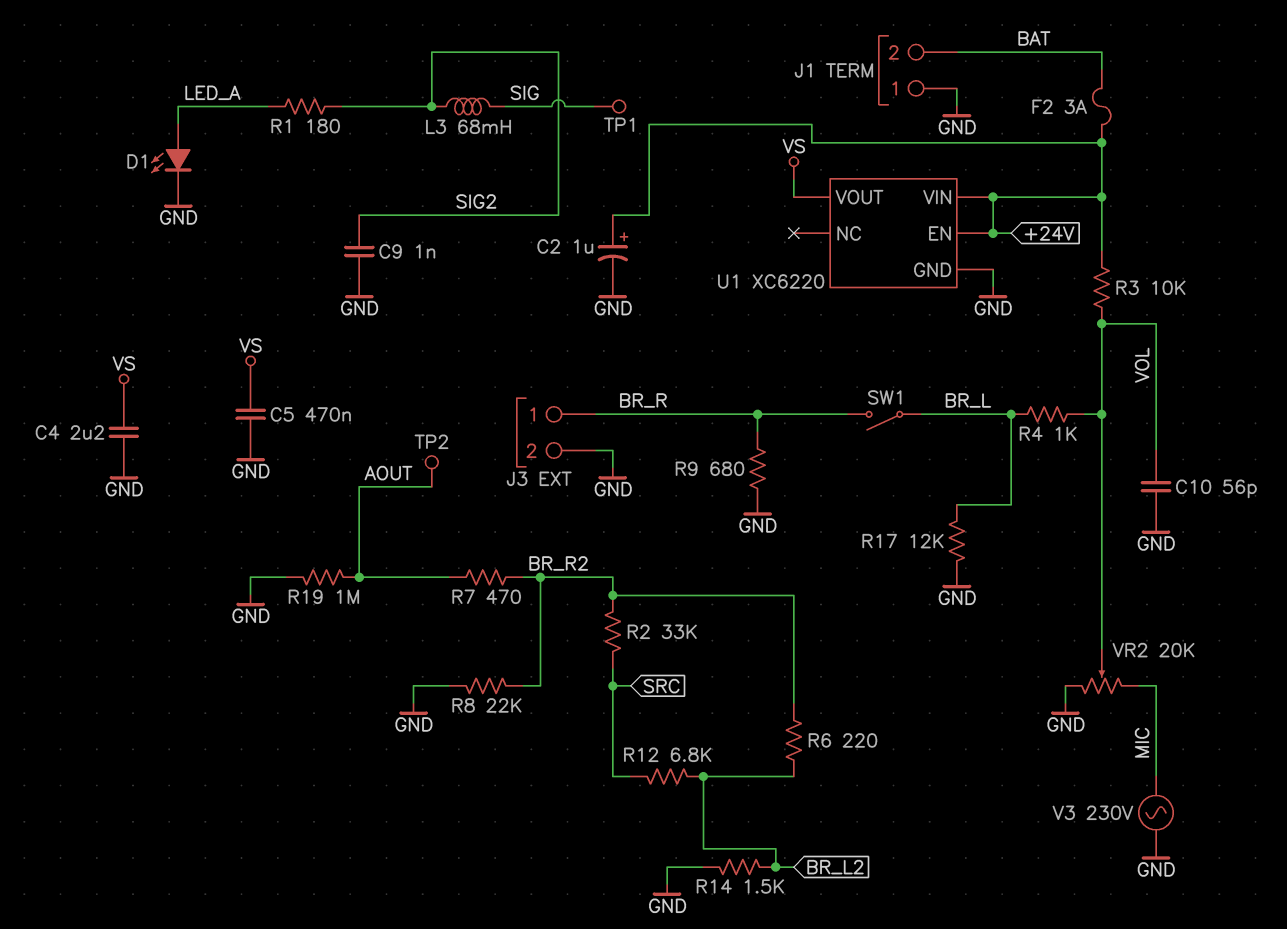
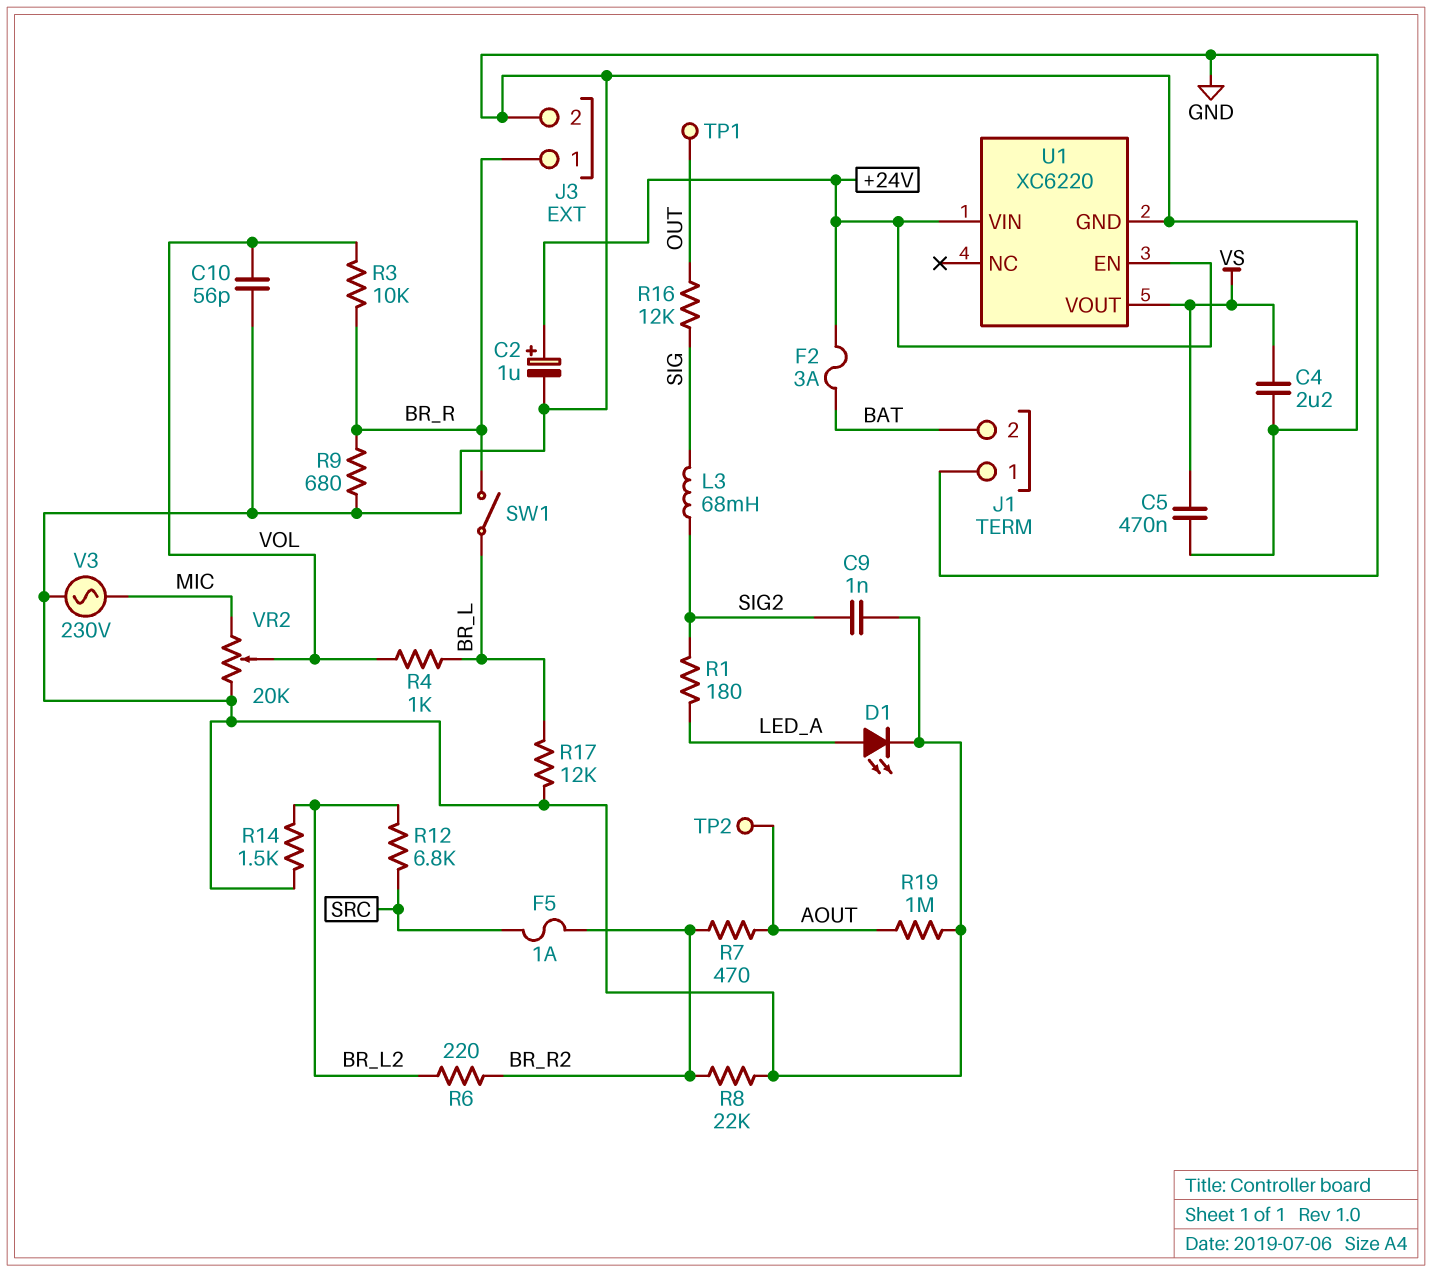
F5: none -> 1A (BR_R2, SRC)
R2: 33k (BR_R2, SRC) -> none
R3: 10k (+24V, VOL) -> 10k (BR_R, VOL)
R16: none -> 12k (OUT, SIG)
TP1: test point (SIG) -> test point (OUT)

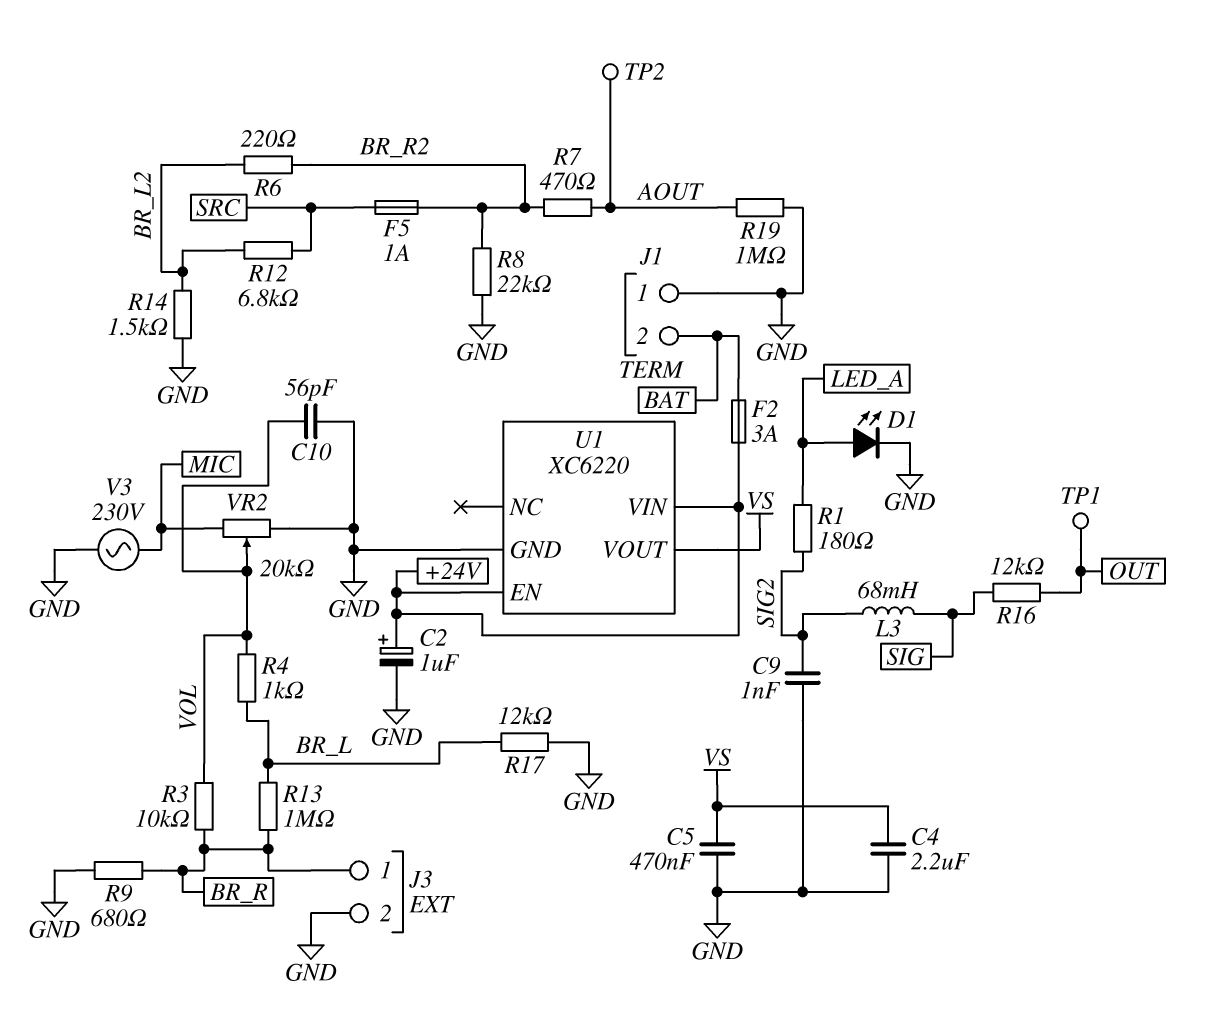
R13: none -> 1M (BR_L, BR_R)
SW1: switch (BR_L, BR_R) -> none

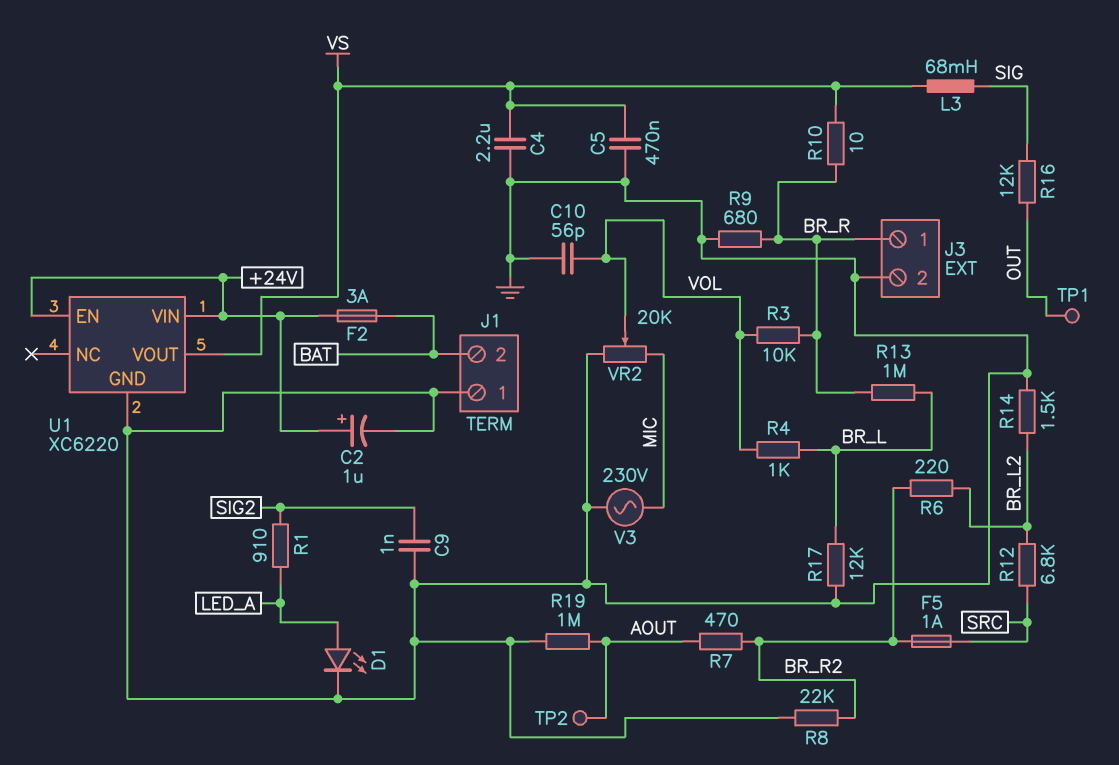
L3: 68mH (SIG, SIG2) -> 68mH (SIG, VS)
R1: 180 (LED_A, SIG2) -> 910 (LED_A, SIG2)
R10: none -> 10 (BR_R, VS)

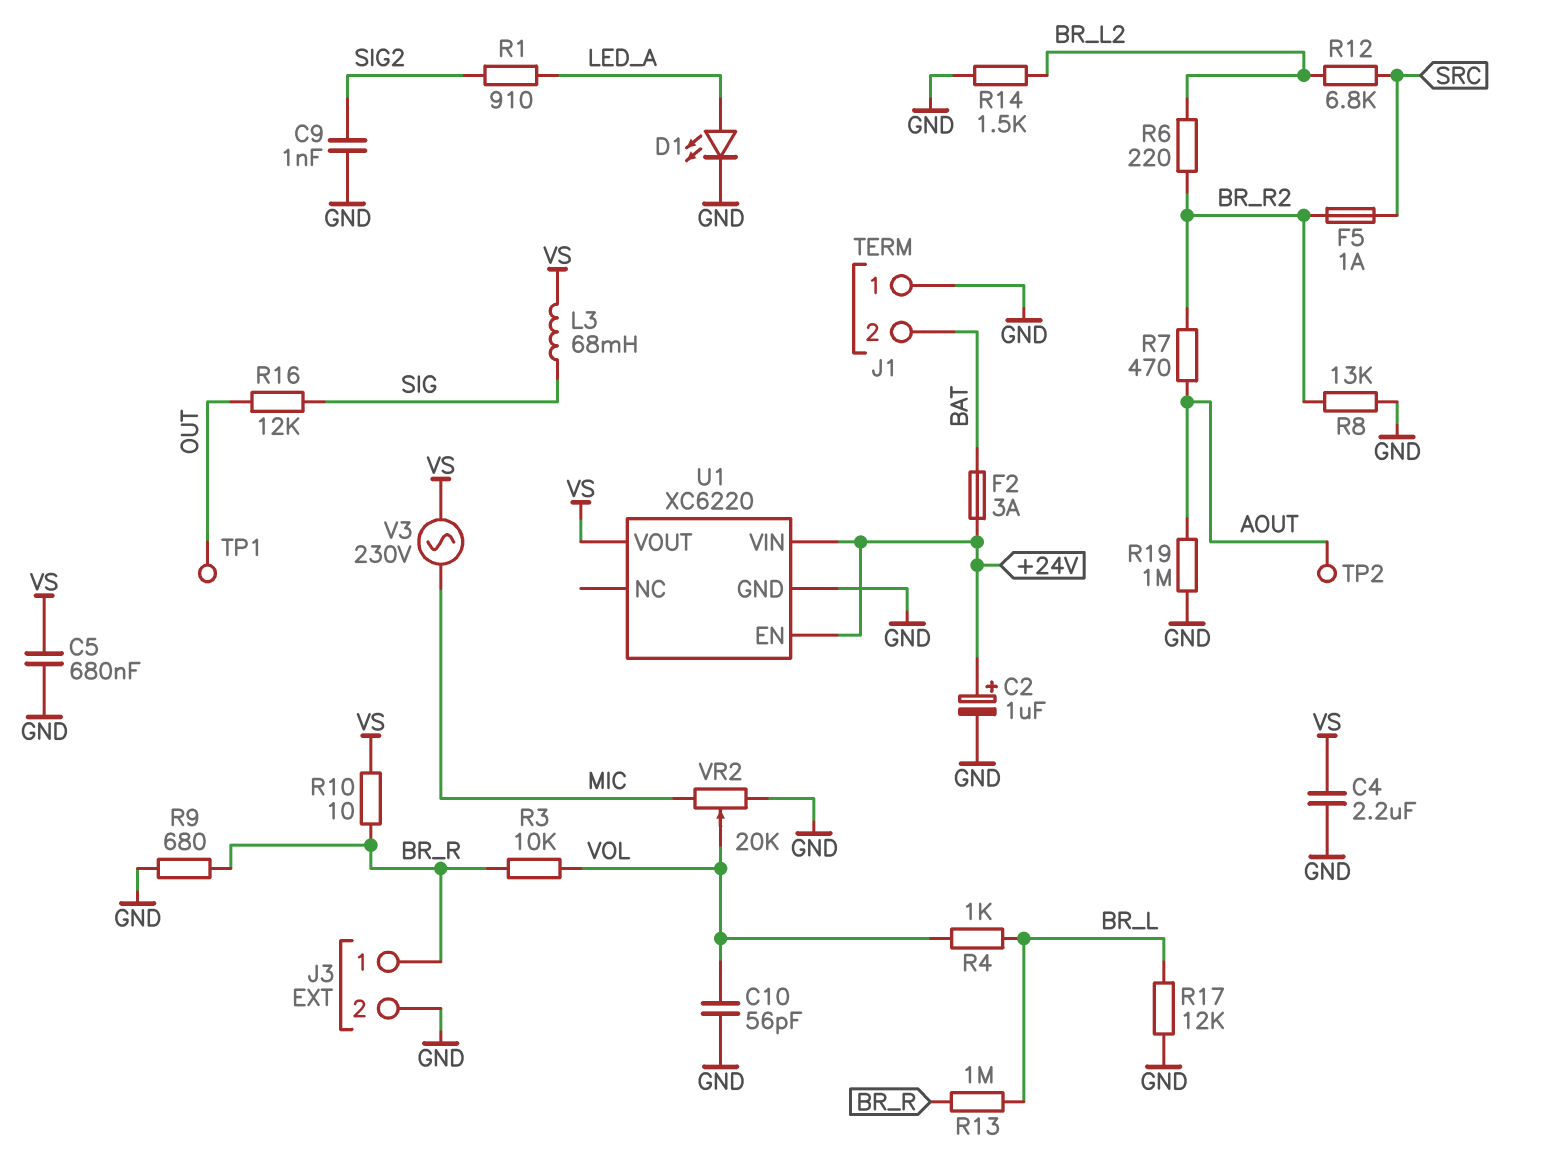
C5: 470nF (GND, VS) -> 680nF (GND, VS)
R8: 22k (BR_R2, GND) -> 13k (BR_R2, GND)
V3: AC 230V (GND, MIC) -> AC 230V (MIC, VS)

